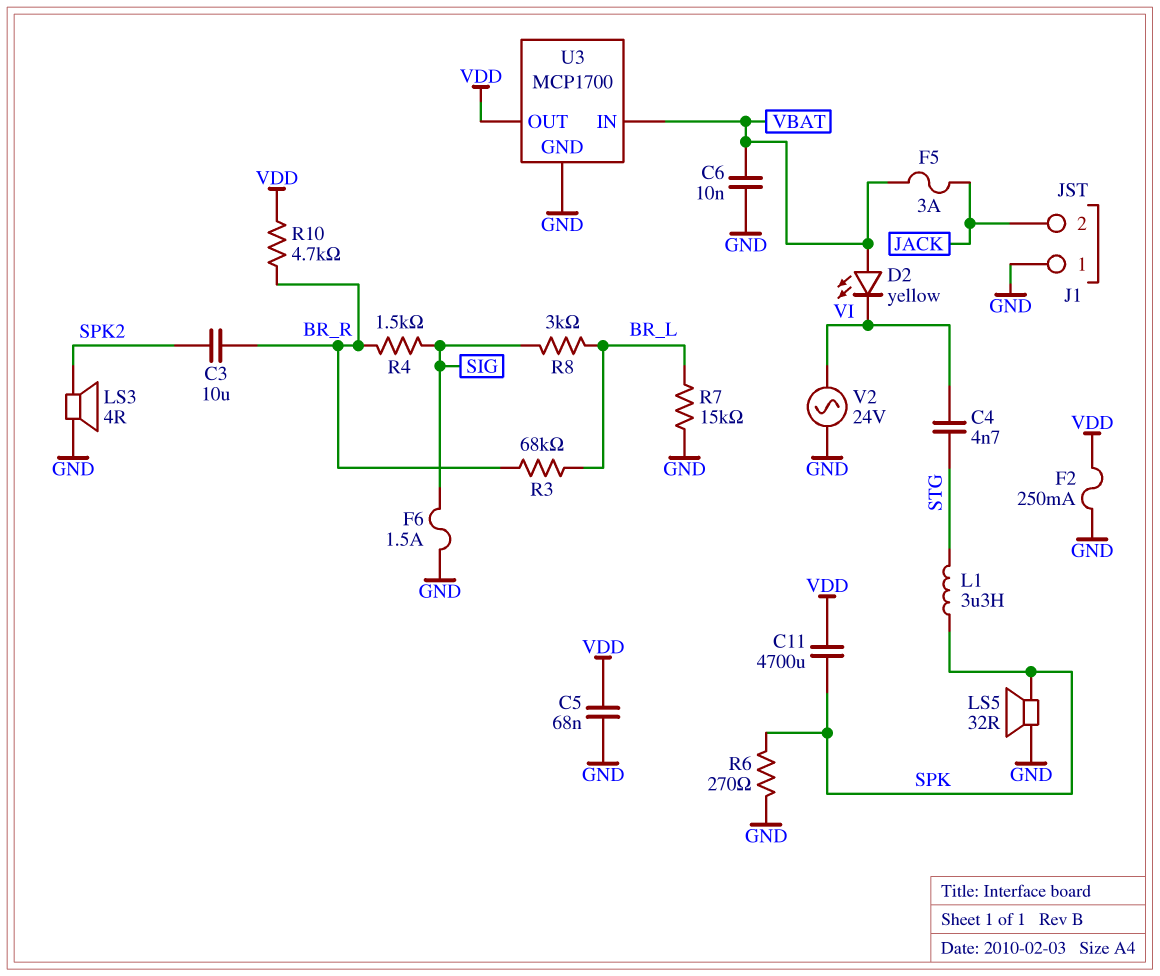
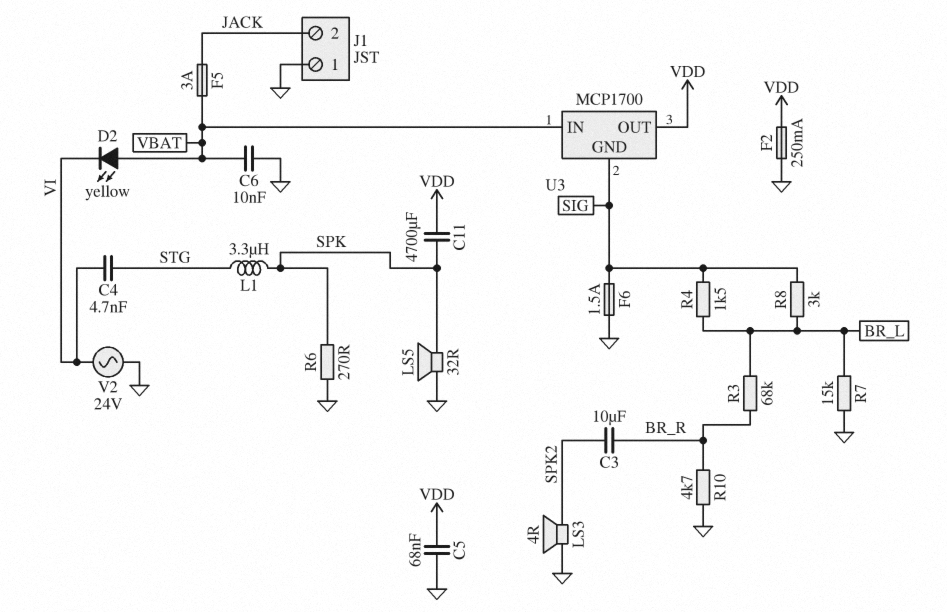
R4: 1.5k (BR_R, SIG) -> 1.5k (BR_L, SIG)
R10: 4.7k (BR_R, VDD) -> 4.7k (BR_R, GND)
U3 pin GND: GND -> SIG

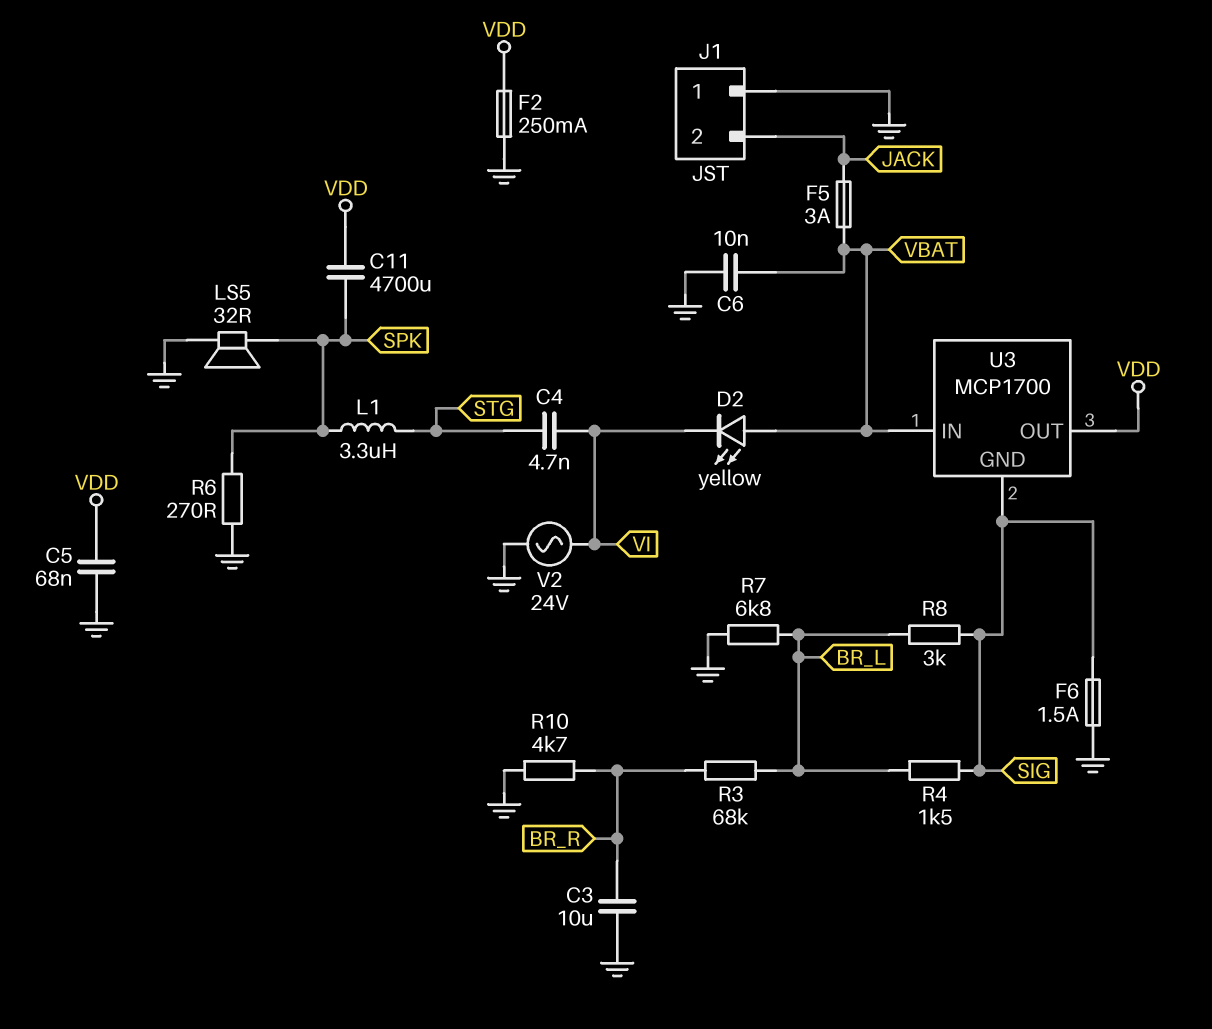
C3: 10uF (BR_R, SPK2) -> 10uF (BR_R, GND)
LS3: speaker 4R (GND, SPK2) -> none
R7: 15k (BR_L, GND) -> 6.8k (BR_L, GND)

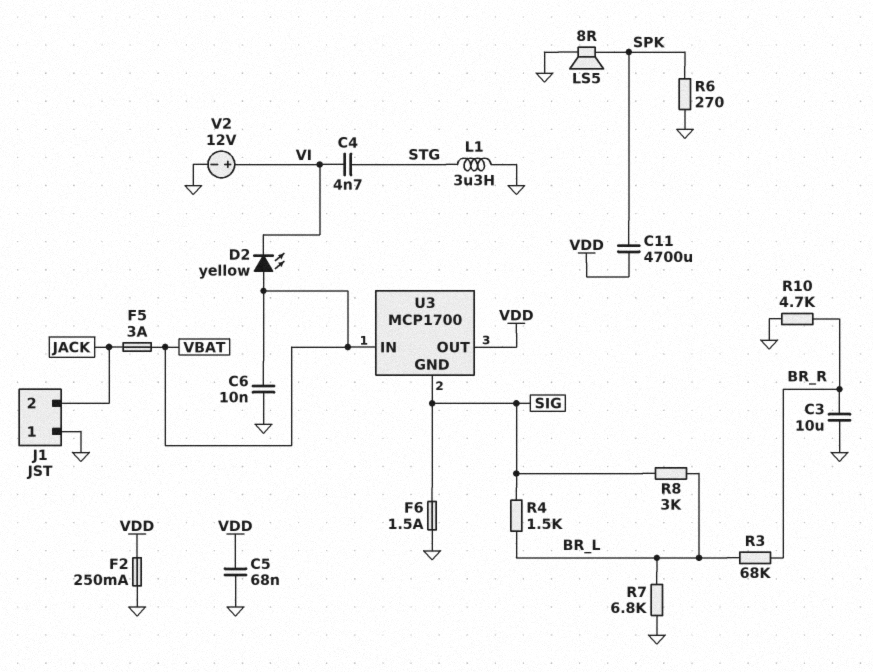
L1: 3.3uH (SPK, STG) -> 3.3uH (GND, STG)
LS5: speaker 32R (GND, SPK) -> speaker 8R (GND, SPK)
V2: AC 24V (GND, VI) -> 12V (plus VI, minus GND)

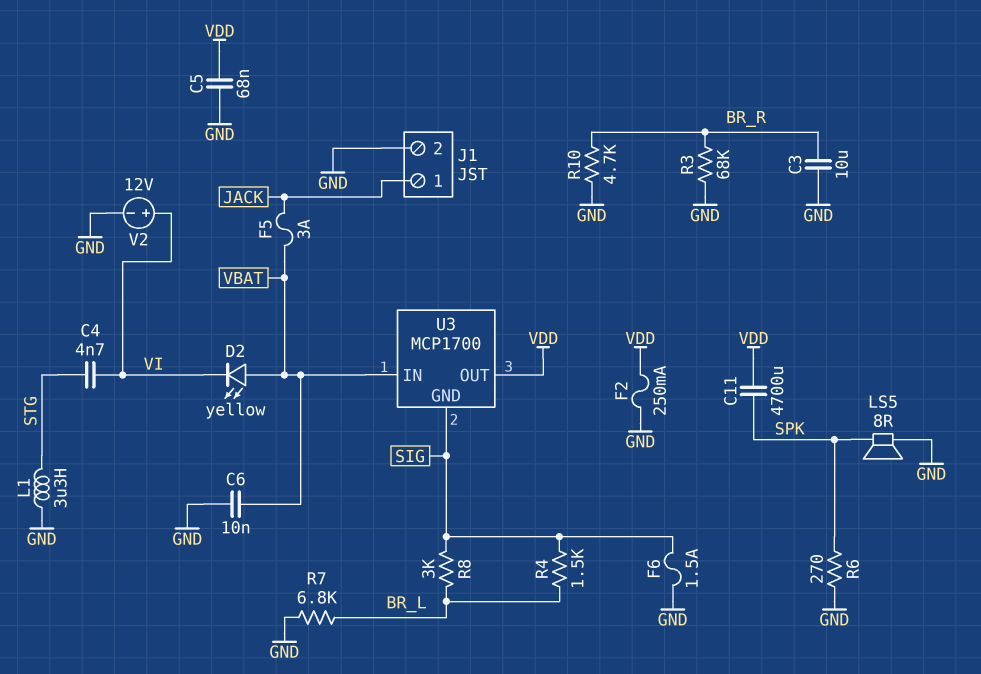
J1 pin 1: GND -> JACK
J1 pin 2: JACK -> GND
R3: 68k (BR_L, BR_R) -> 68k (BR_R, GND)

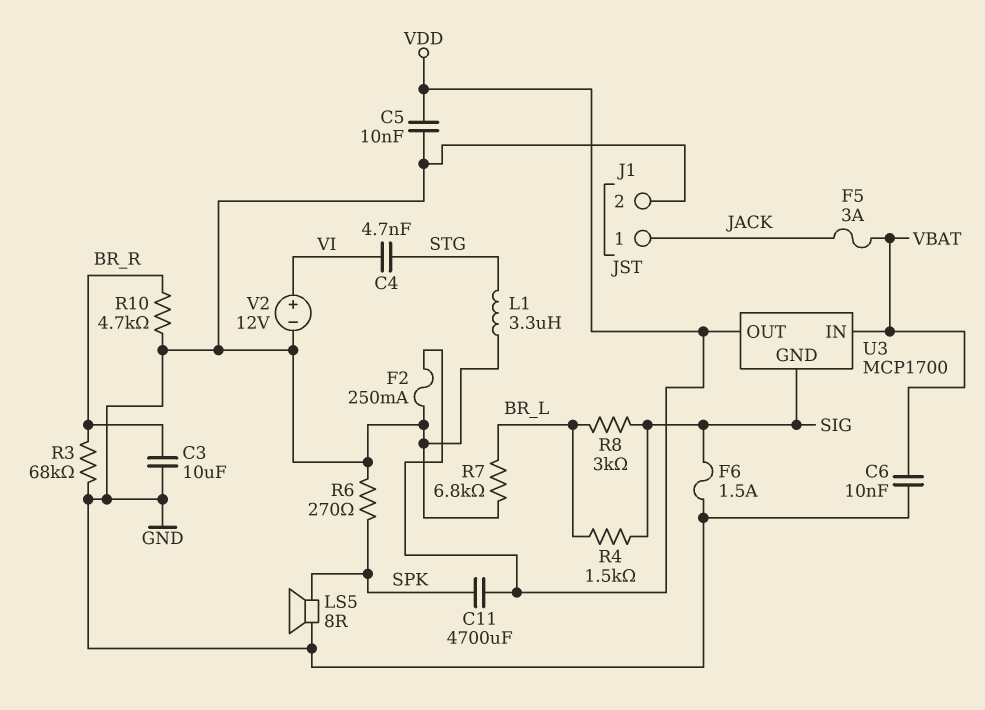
C5: 68nF (GND, VDD) -> 10nF (GND, VDD)
D2: LED yellow (A VBAT, K VI) -> none

